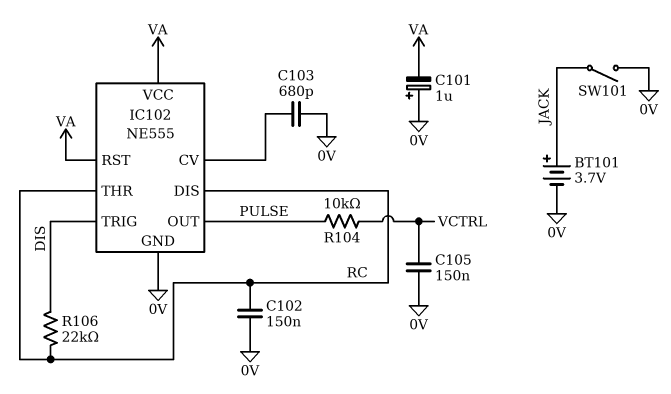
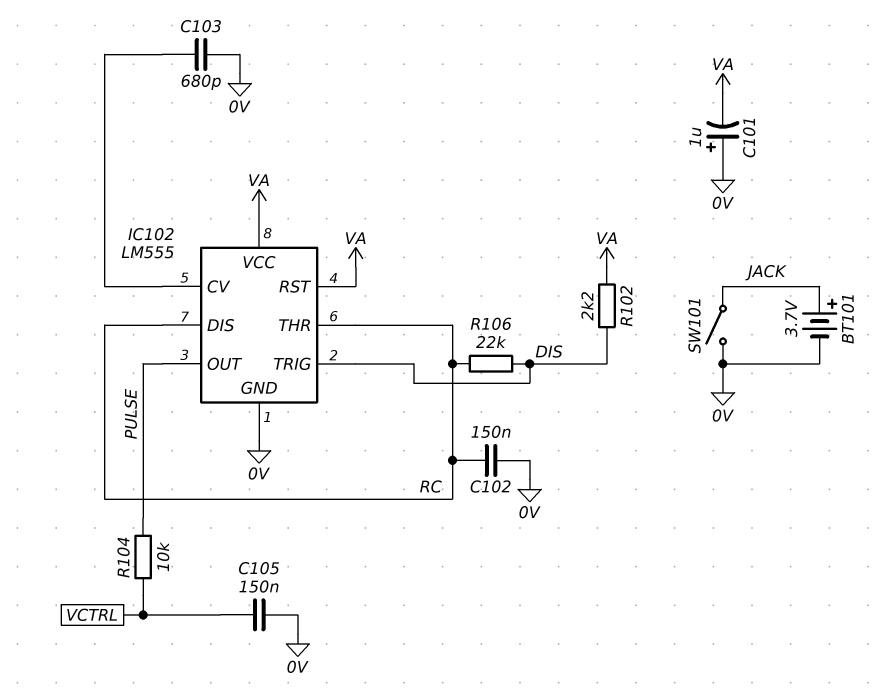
IC102: NE555 -> LM555
R102: none -> 2.2k (DIS, VA)

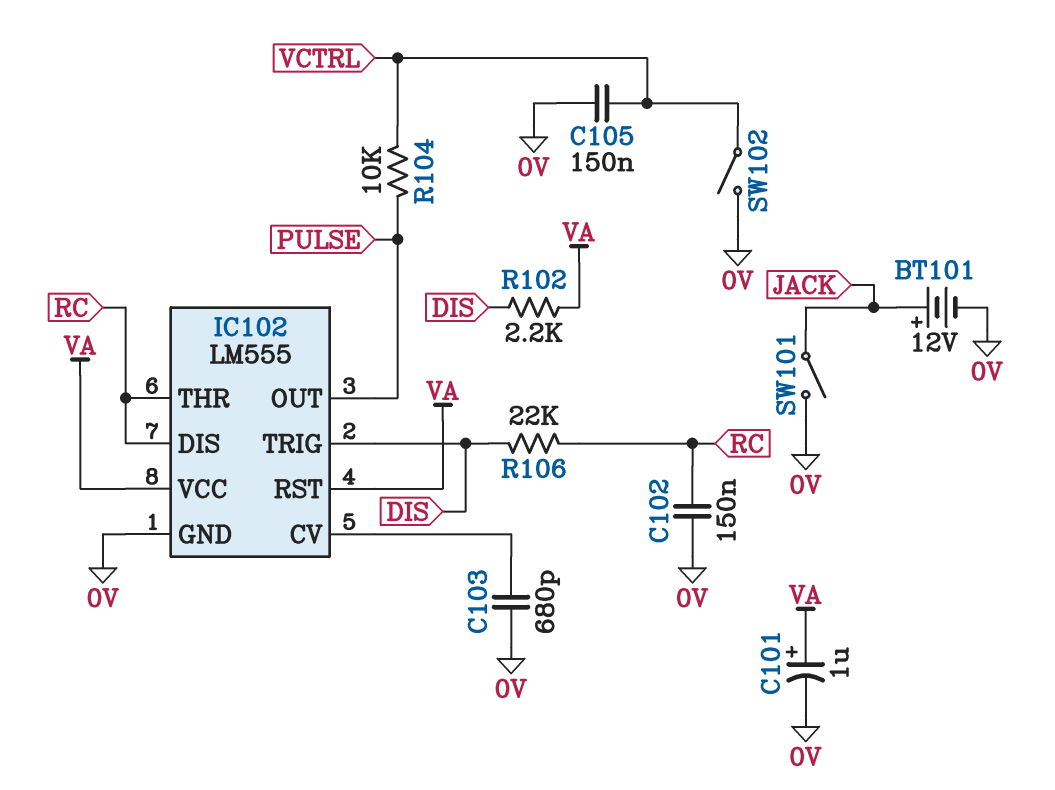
BT101: 3.7V (plus JACK, minus 0V) -> 12V (plus JACK, minus 0V)
C101: 1uF (plus 0V, minus VA) -> 1uF (plus VA, minus 0V)
SW102: none -> switch (0V, VCTRL)

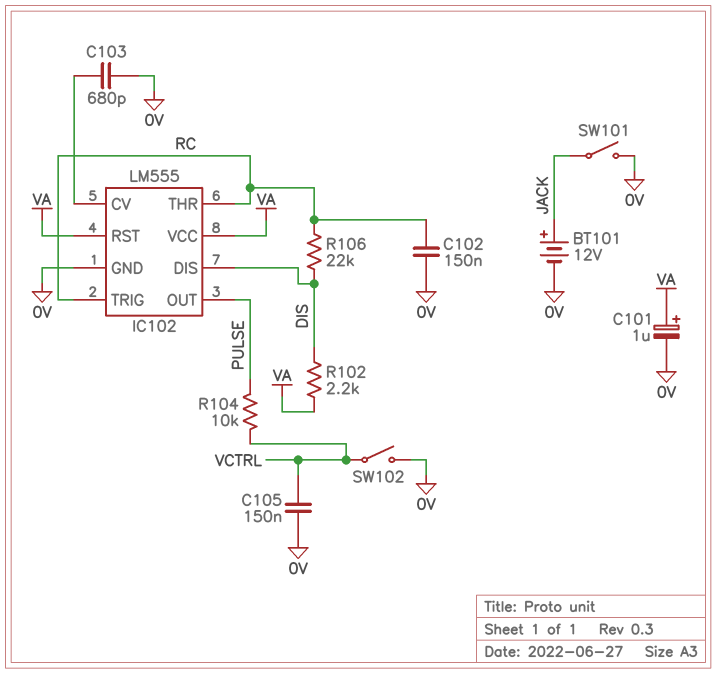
IC102 pin DIS: RC -> DIS
IC102 pin TRIG: DIS -> RC

